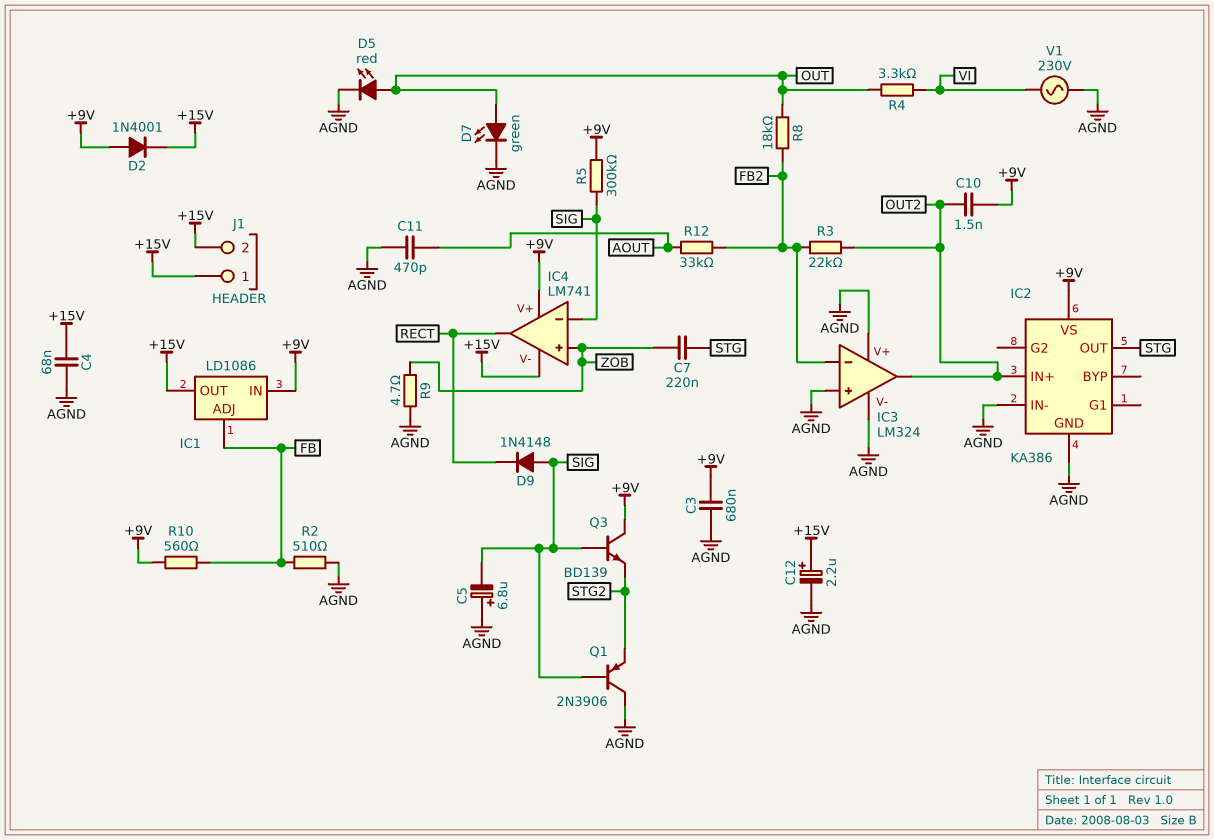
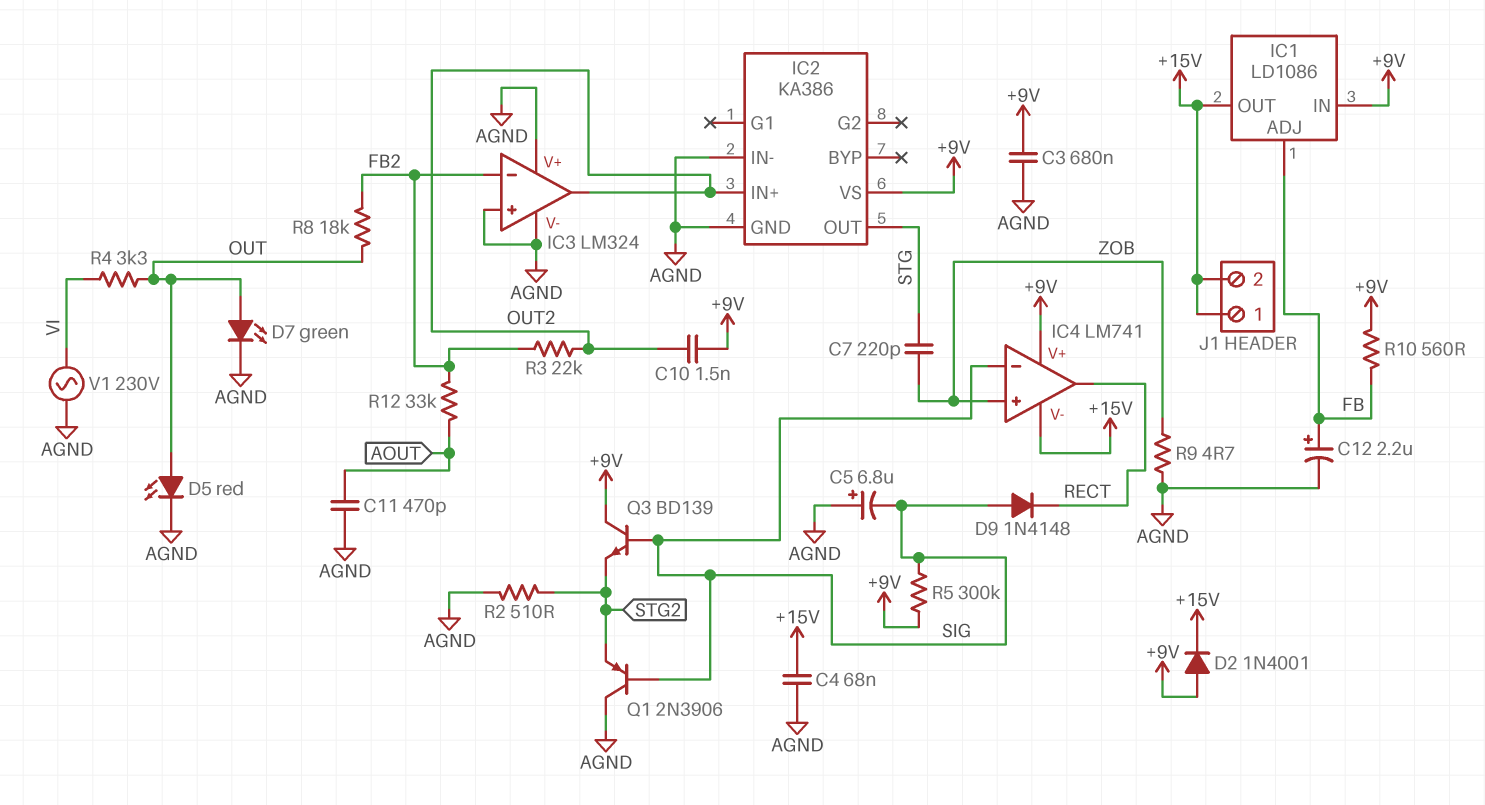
C7: 220nF (STG, ZOB) -> 220pF (STG, ZOB)
C12: 2.2uF (plus +15V, minus AGND) -> 2.2uF (plus FB, minus AGND)
R2: 510 (AGND, FB) -> 510 (AGND, STG2)

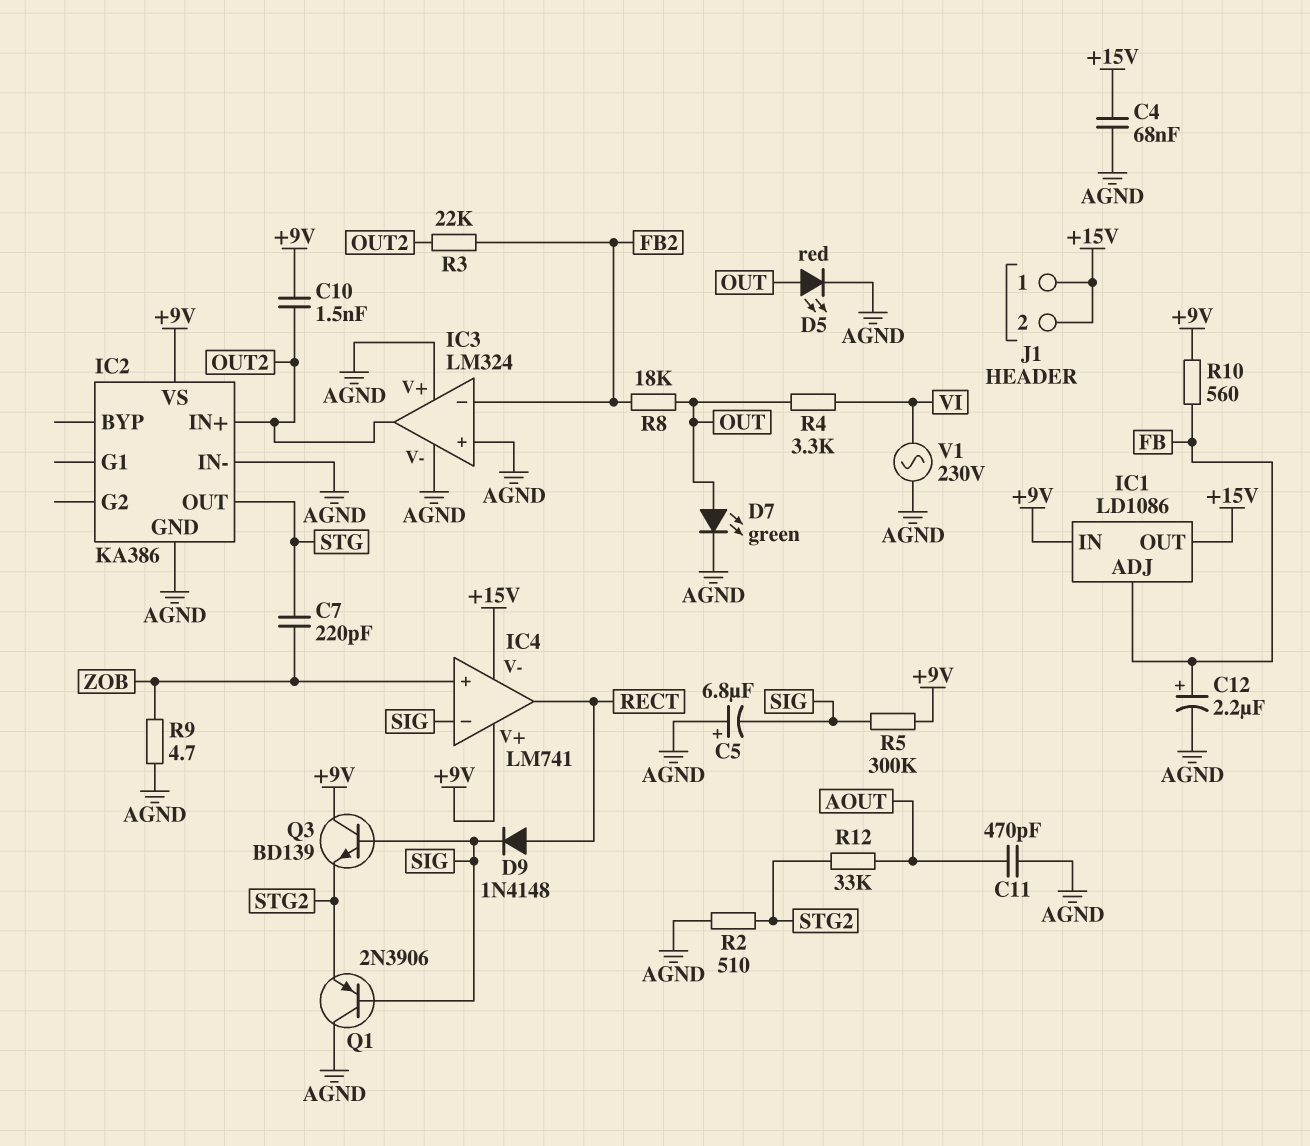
C3: 680nF (+9V, AGND) -> none
D2: diode 1N4001 (A +9V, K +15V) -> none
D9: diode 1N4148 (A SIG, K RECT) -> diode 1N4148 (A RECT, K SIG)
R12: 33k (AOUT, FB2) -> 33k (AOUT, STG2)

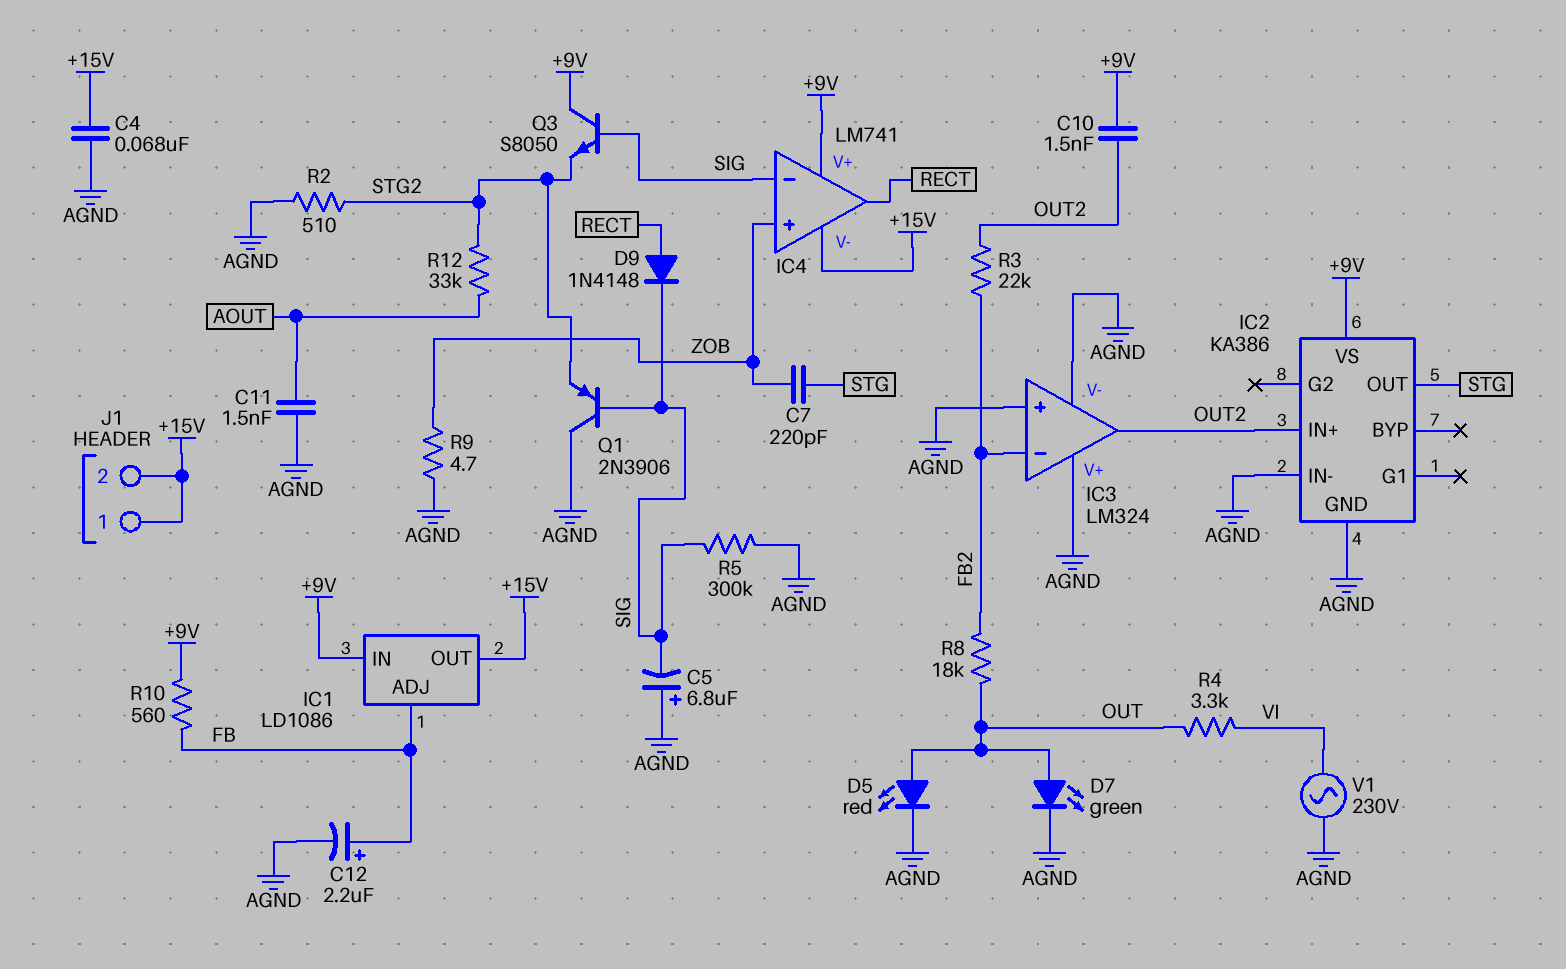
C11: 470pF (AGND, AOUT) -> 1.5nF (AGND, AOUT)
Q3: NPN BD139 (B SIG, C +9V, E STG2) -> NPN S8050 (B SIG, C +9V, E STG2)
R5: 300k (+9V, SIG) -> 300k (AGND, SIG)

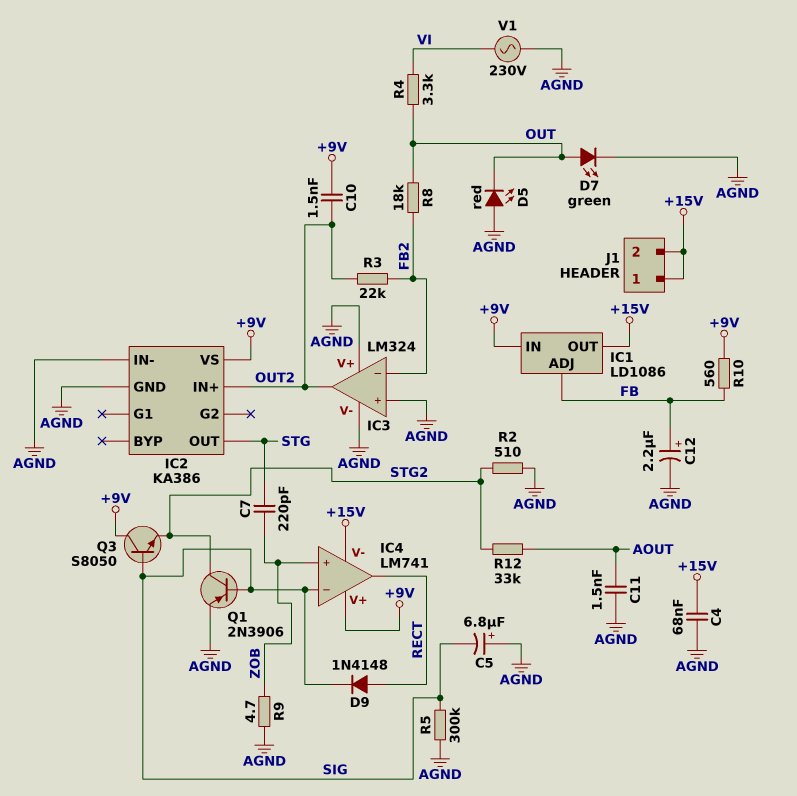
D5: LED red (A OUT, K AGND) -> LED red (A AGND, K OUT)
Q1: PNP 2N3906 (B SIG, C AGND, E STG2) -> PNP 2N3906 (B SIG, C STG2, E AGND)

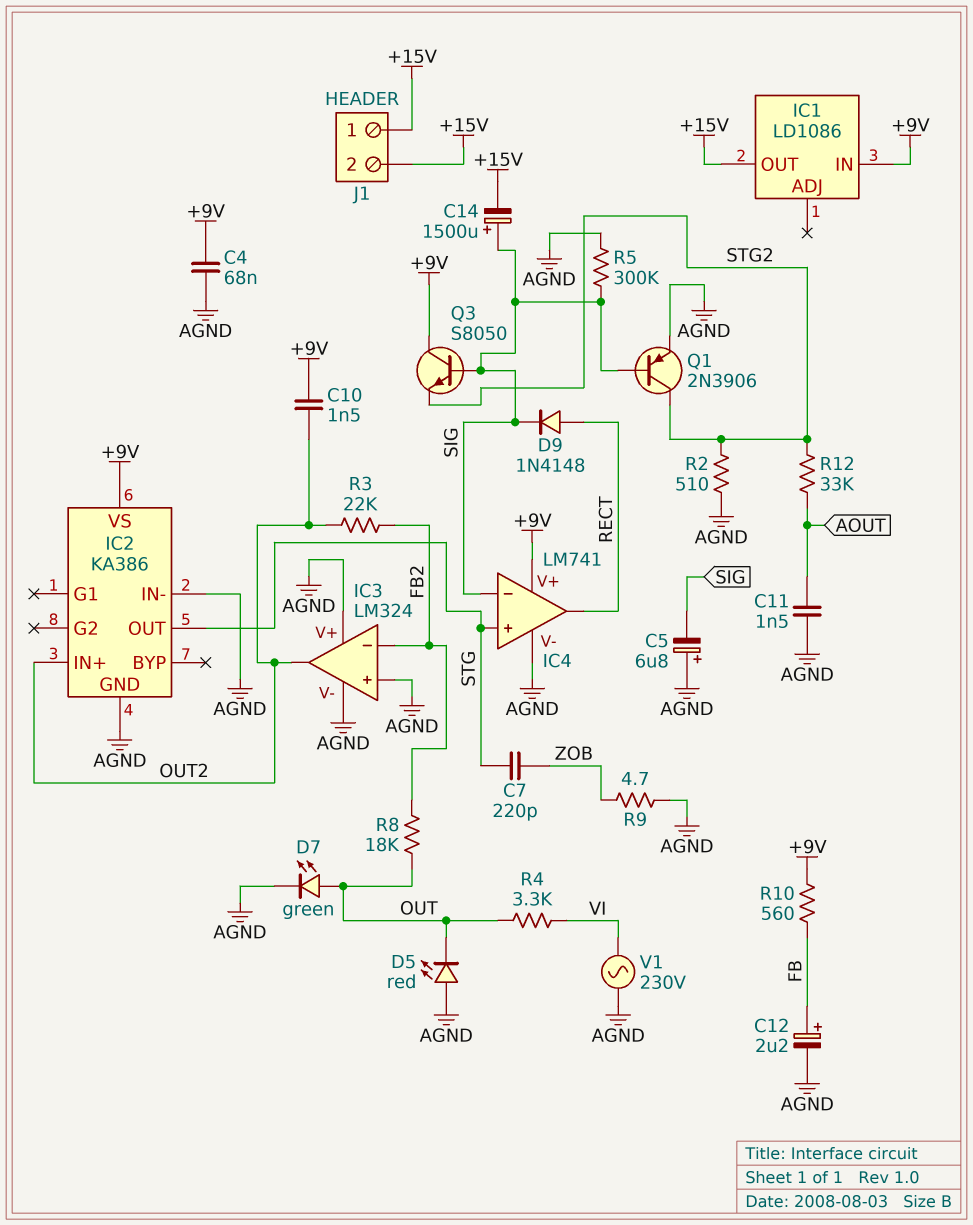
C4: 68nF (+15V, AGND) -> 68nF (+9V, AGND)
C14: none -> 1500uF (plus SIG, minus +15V)
IC1 pin ADJ: FB -> none
IC4 pin V-: +15V -> AGND
IC4 pin in+: ZOB -> STG

